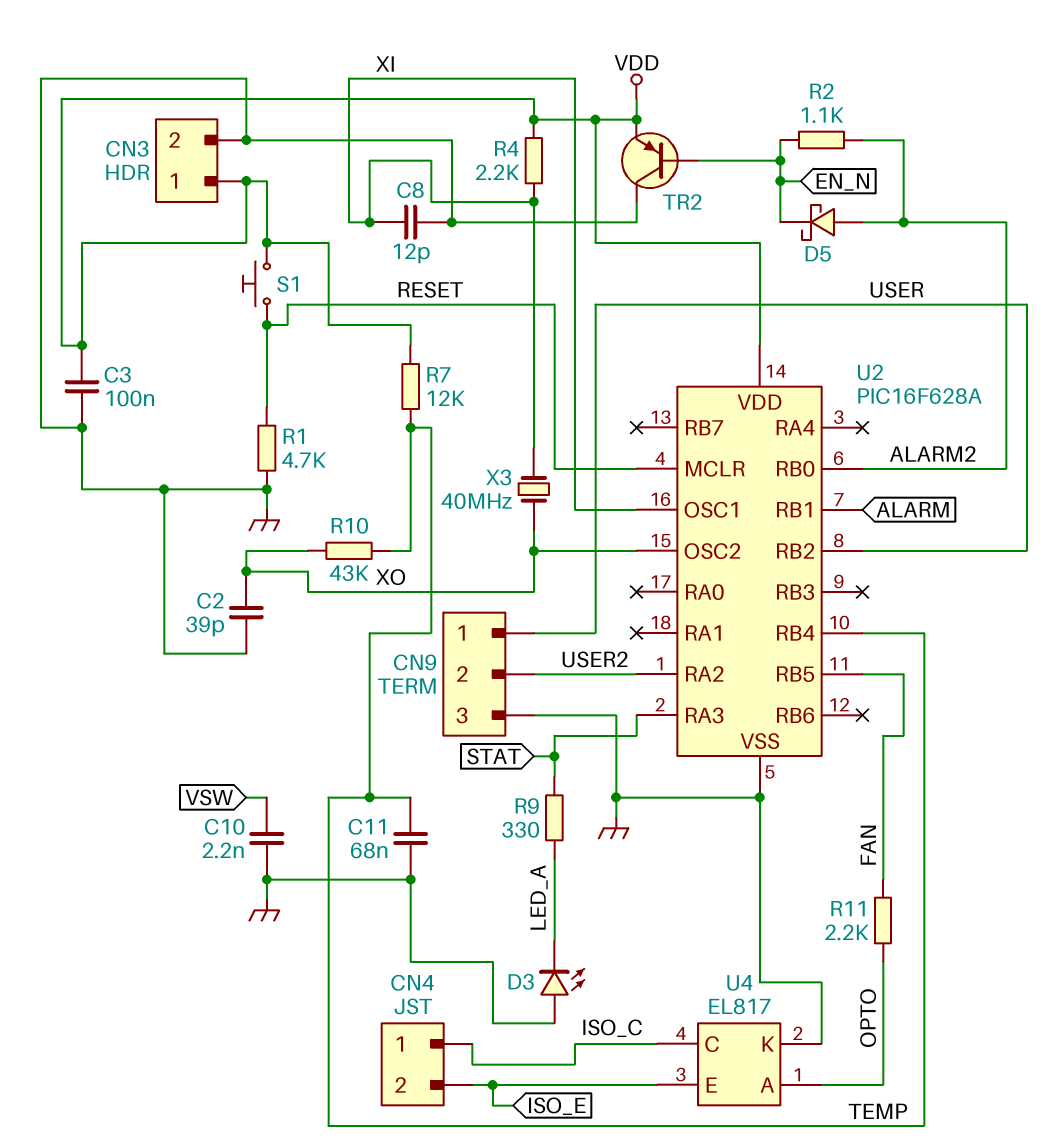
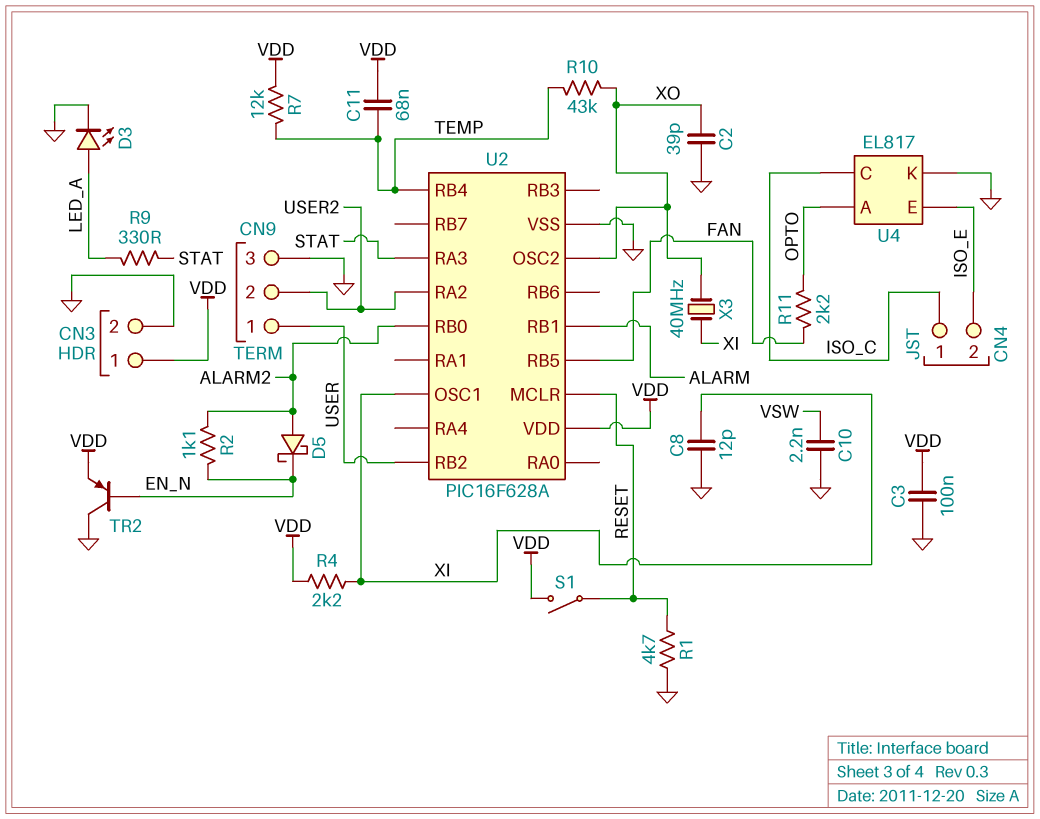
C11: 68nF (GND, TEMP) -> 68nF (TEMP, VDD)
D3: LED (A GND, K LED_A) -> LED (A LED_A, K GND)
S1: button (RESET, VDD) -> switch (RESET, VDD)

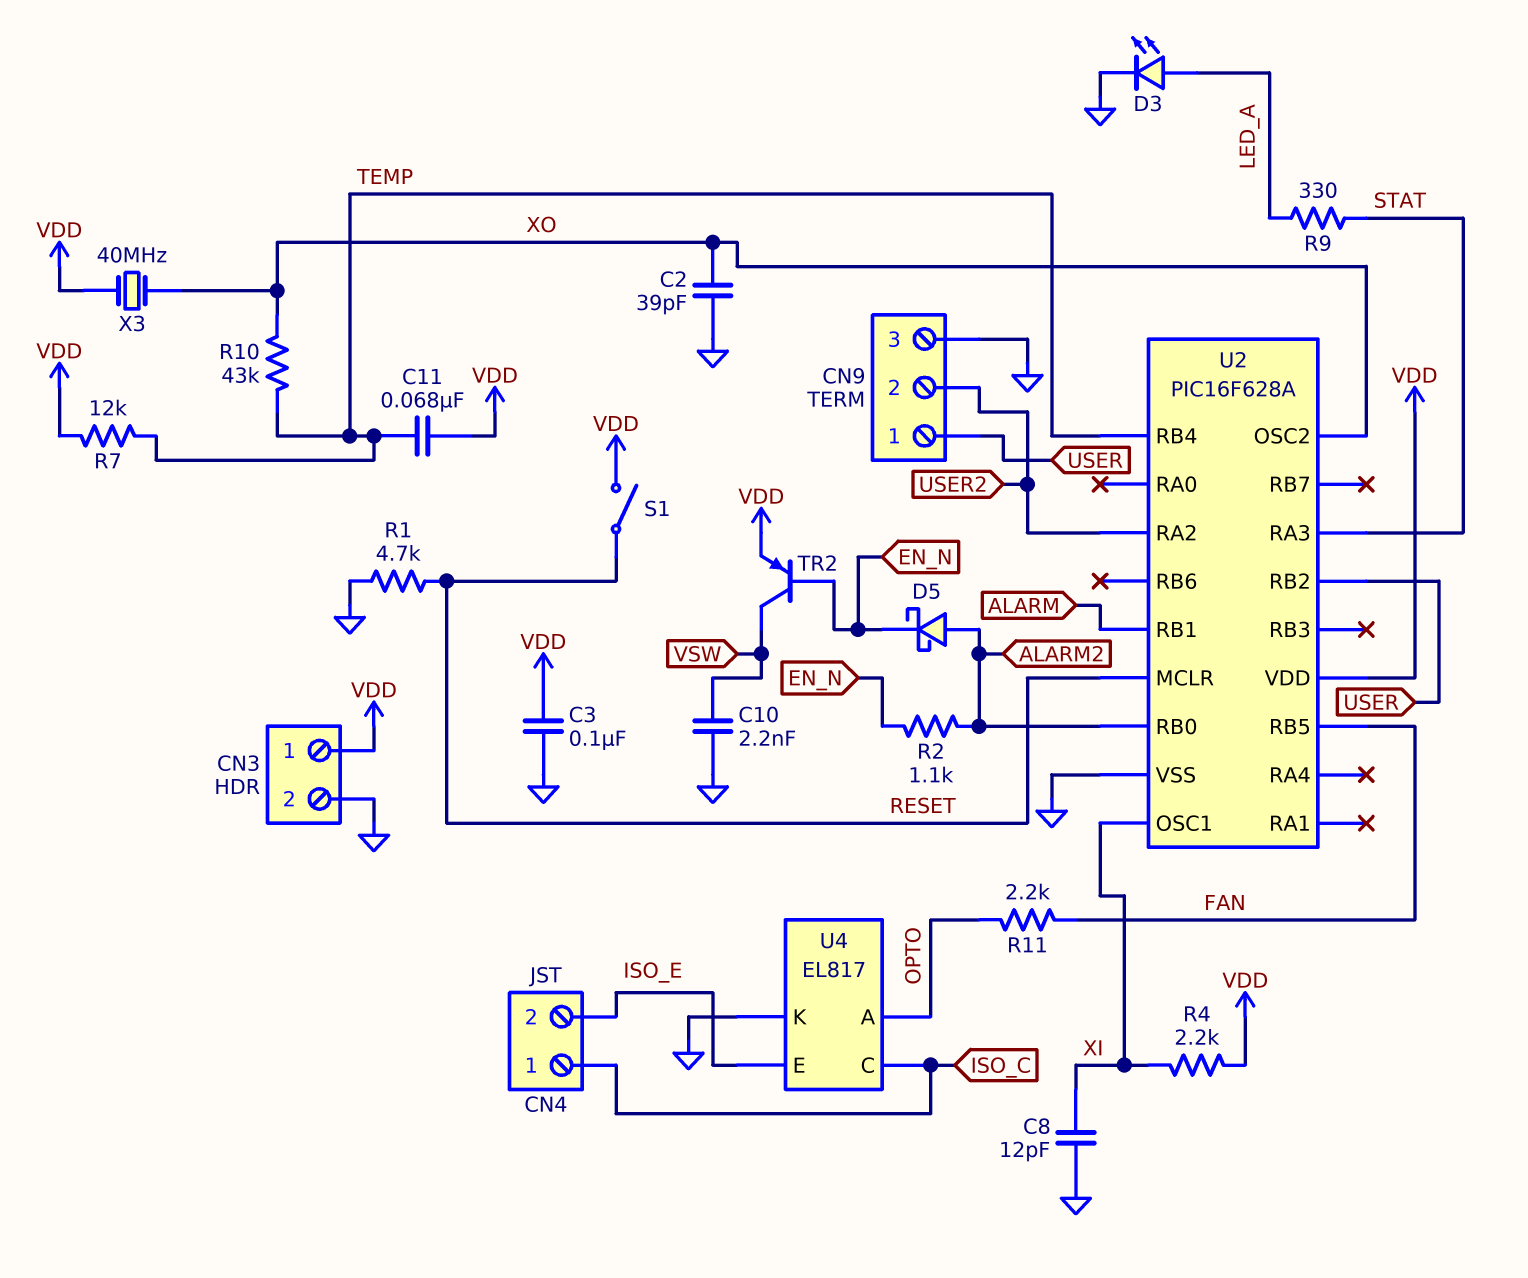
TR2: PNP (B EN_N, C GND, E VDD) -> PNP (B EN_N, C VSW, E VDD)
X3: 40MHz (XI, XO) -> 40MHz (VDD, XO)

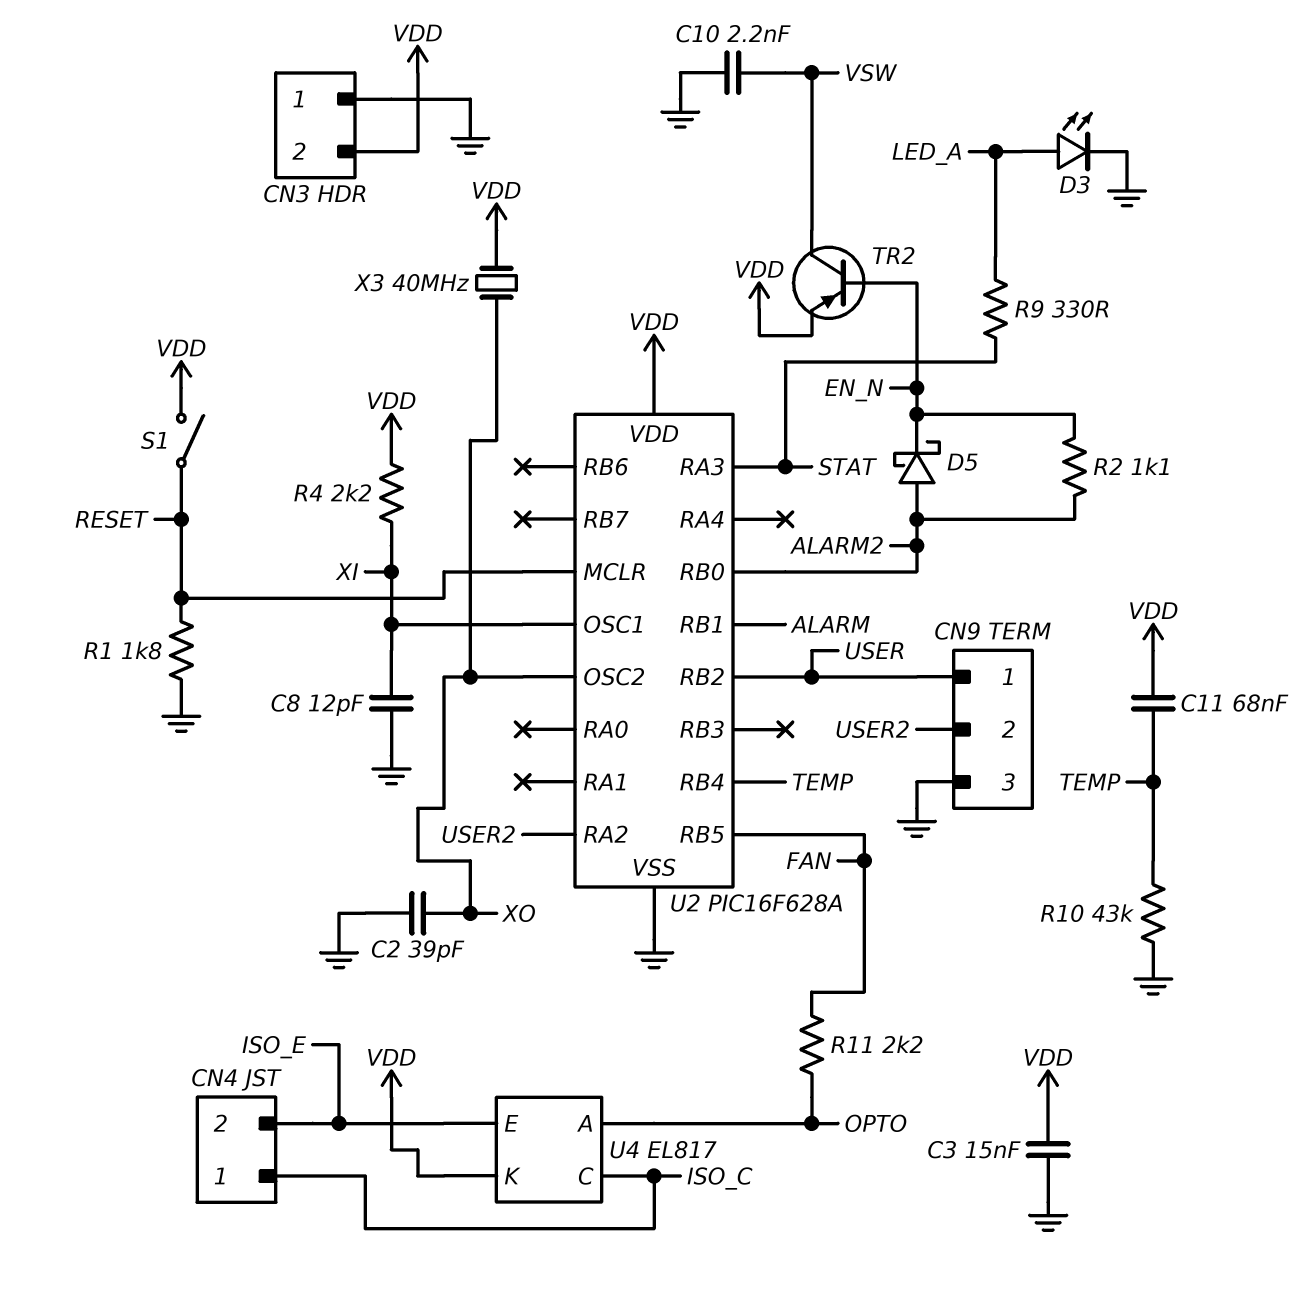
C3: 100nF (GND, VDD) -> 15nF (GND, VDD)
CN3 pin 1: VDD -> GND
CN3 pin 2: GND -> VDD
R1: 4.7k (GND, RESET) -> 1.8k (GND, RESET)
R7: 12k (TEMP, VDD) -> none
R10: 43k (TEMP, XO) -> 43k (GND, TEMP)
U4 pin K: GND -> VDD

